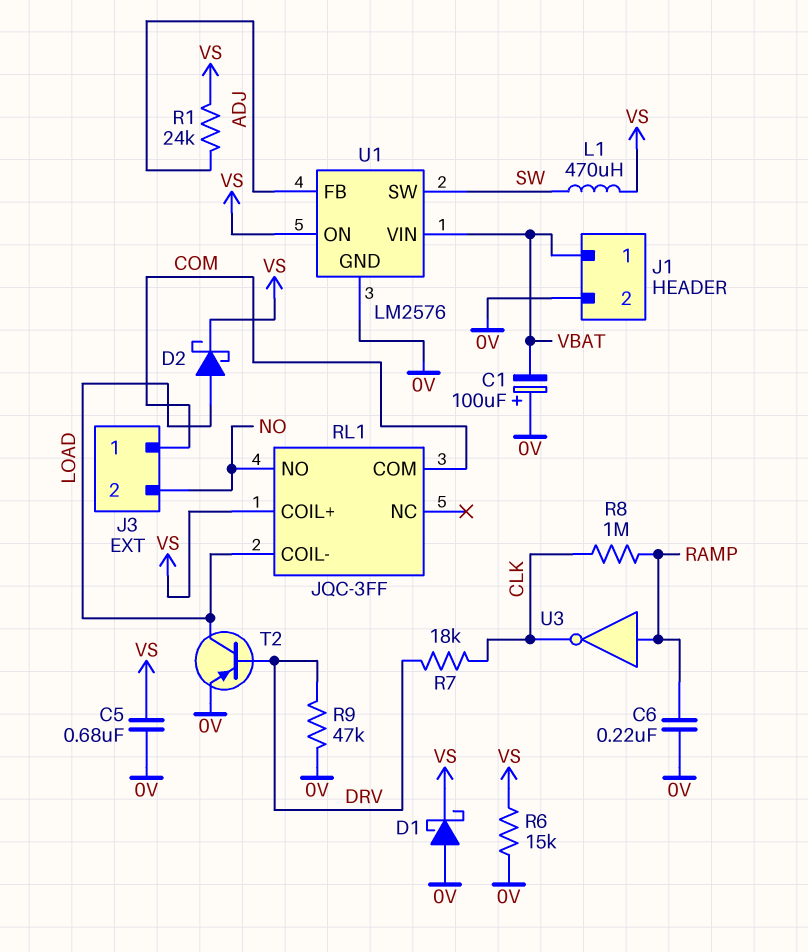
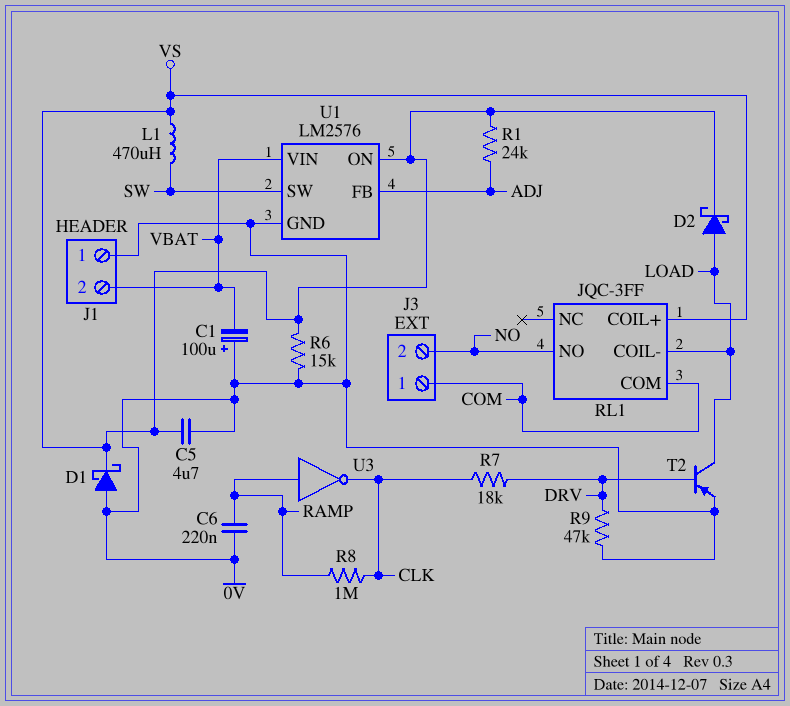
C5: 680nF (0V, VS) -> 4.7uF (0V, VS)
J1 pin 1: VBAT -> 0V
J1 pin 2: 0V -> VBAT

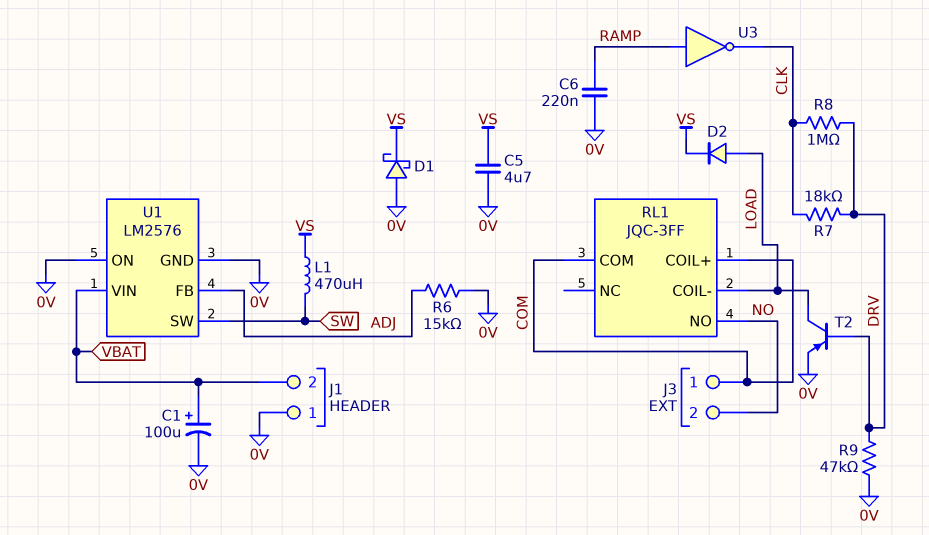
C1: 100uF (plus 0V, minus VBAT) -> 100uF (plus VBAT, minus 0V)
D2: schottky (A LOAD, K VS) -> diode (A LOAD, K VS)
R1: 24k (ADJ, VS) -> none
R6: 15k (0V, VS) -> 15k (0V, ADJ)
R8: 1M (CLK, RAMP) -> 1M (CLK, DRV)
RL1 pin COIL+: VS -> COM
U1 pin ON: VS -> 0V

